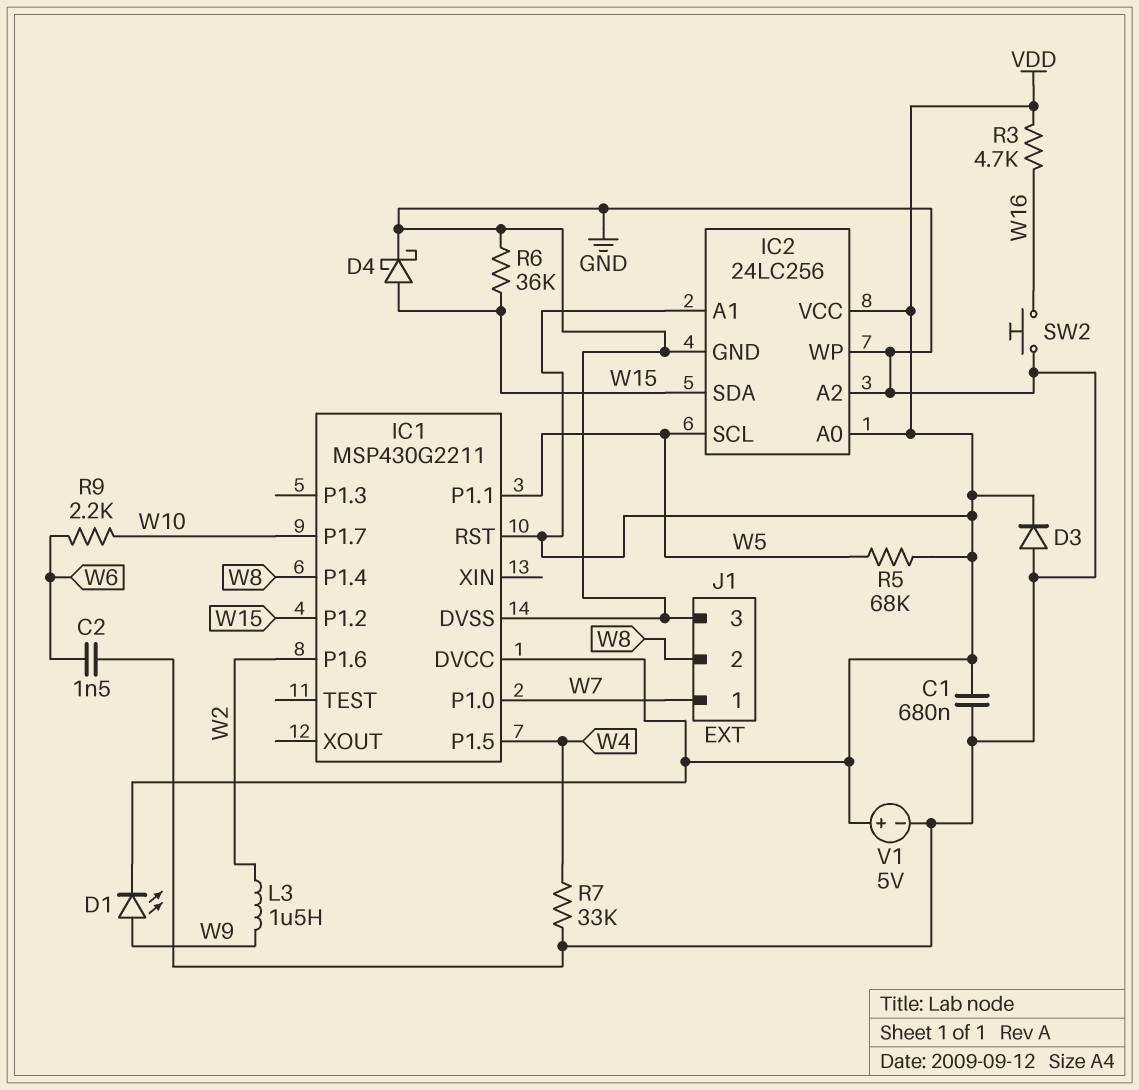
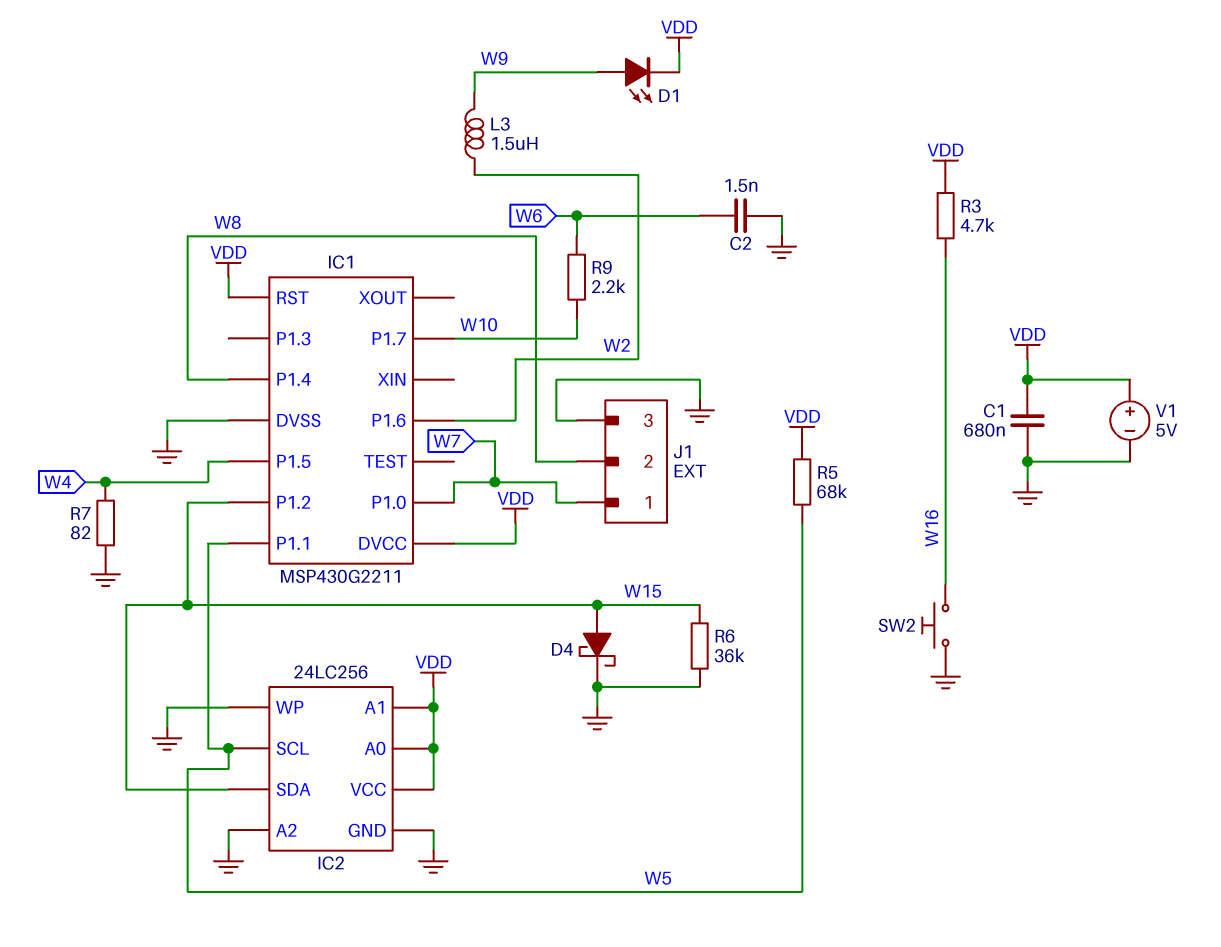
D3: diode (A GND, K VDD) -> none
R7: 33k (GND, W4) -> 82 (GND, W4)

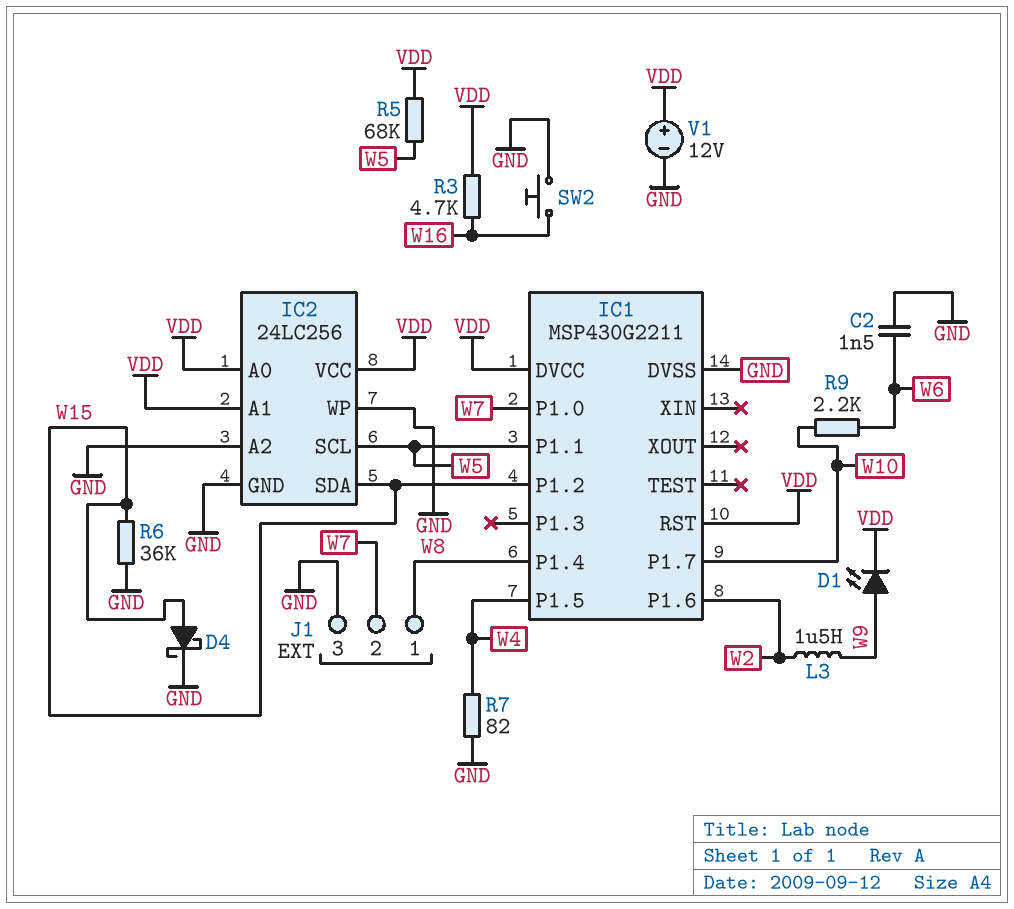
C1: 680nF (GND, VDD) -> none
J1 pin 1: W7 -> W8
J1 pin 2: W8 -> W7
V1: 5V (plus VDD, minus GND) -> 12V (plus VDD, minus GND)

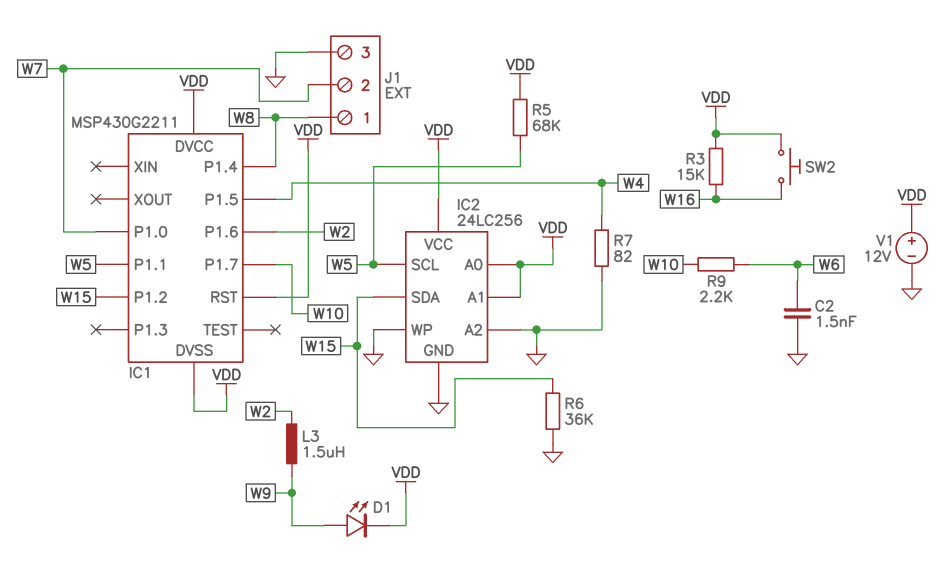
D4: schottky (A W15, K GND) -> none
IC1 pin DVSS: GND -> VDD
R3: 4.7k (VDD, W16) -> 15k (VDD, W16)
SW2: button (GND, W16) -> button (VDD, W16)

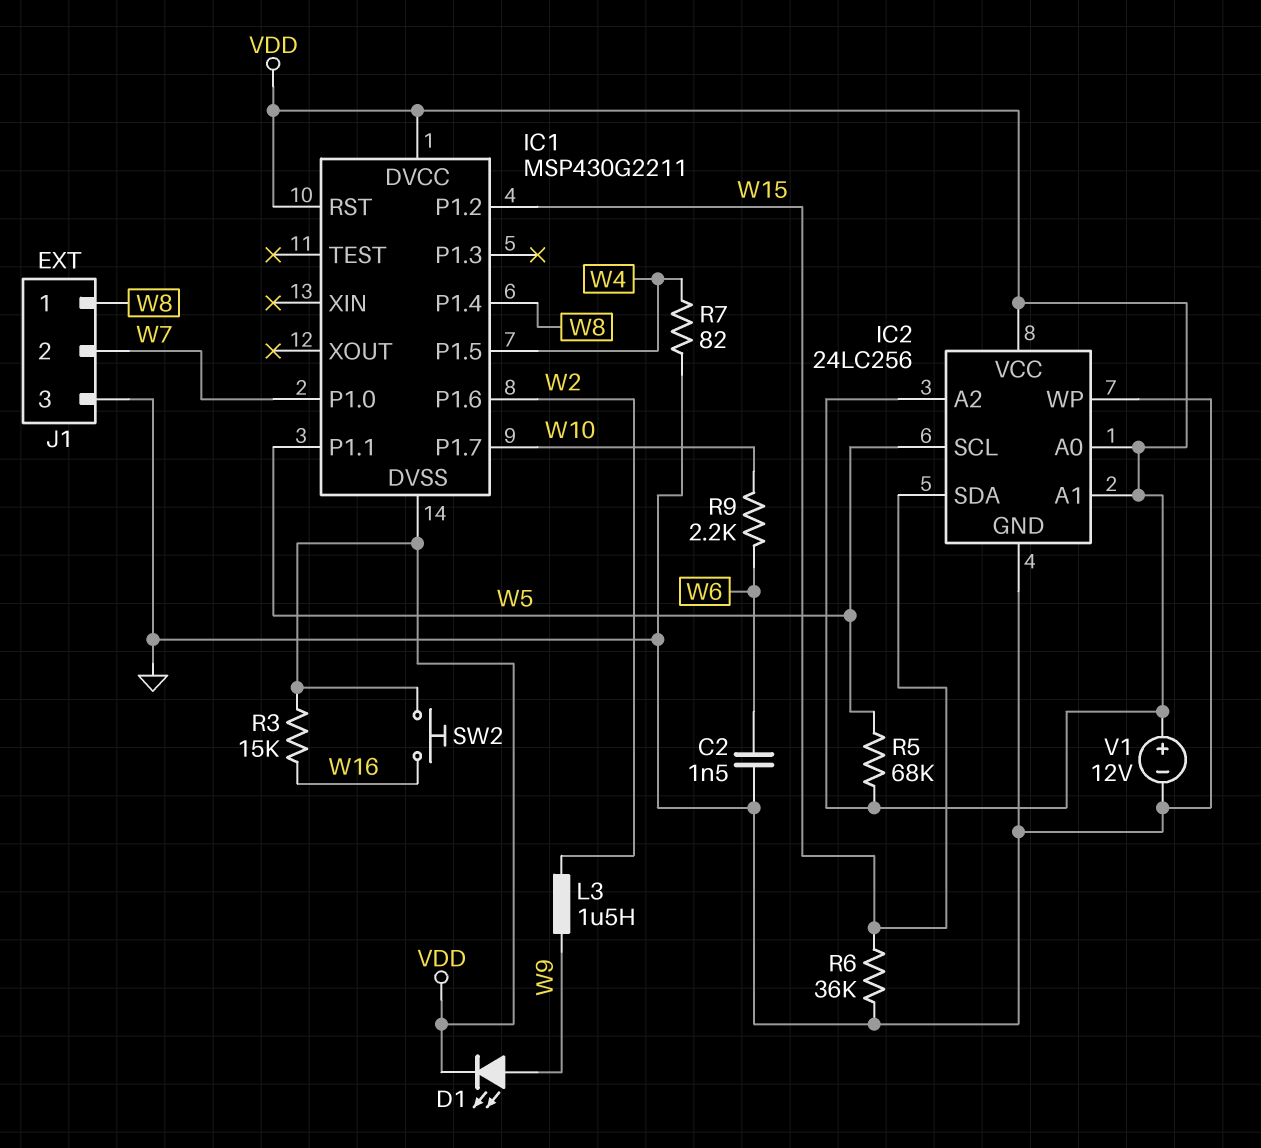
IC2 pin A2: GND -> VDD

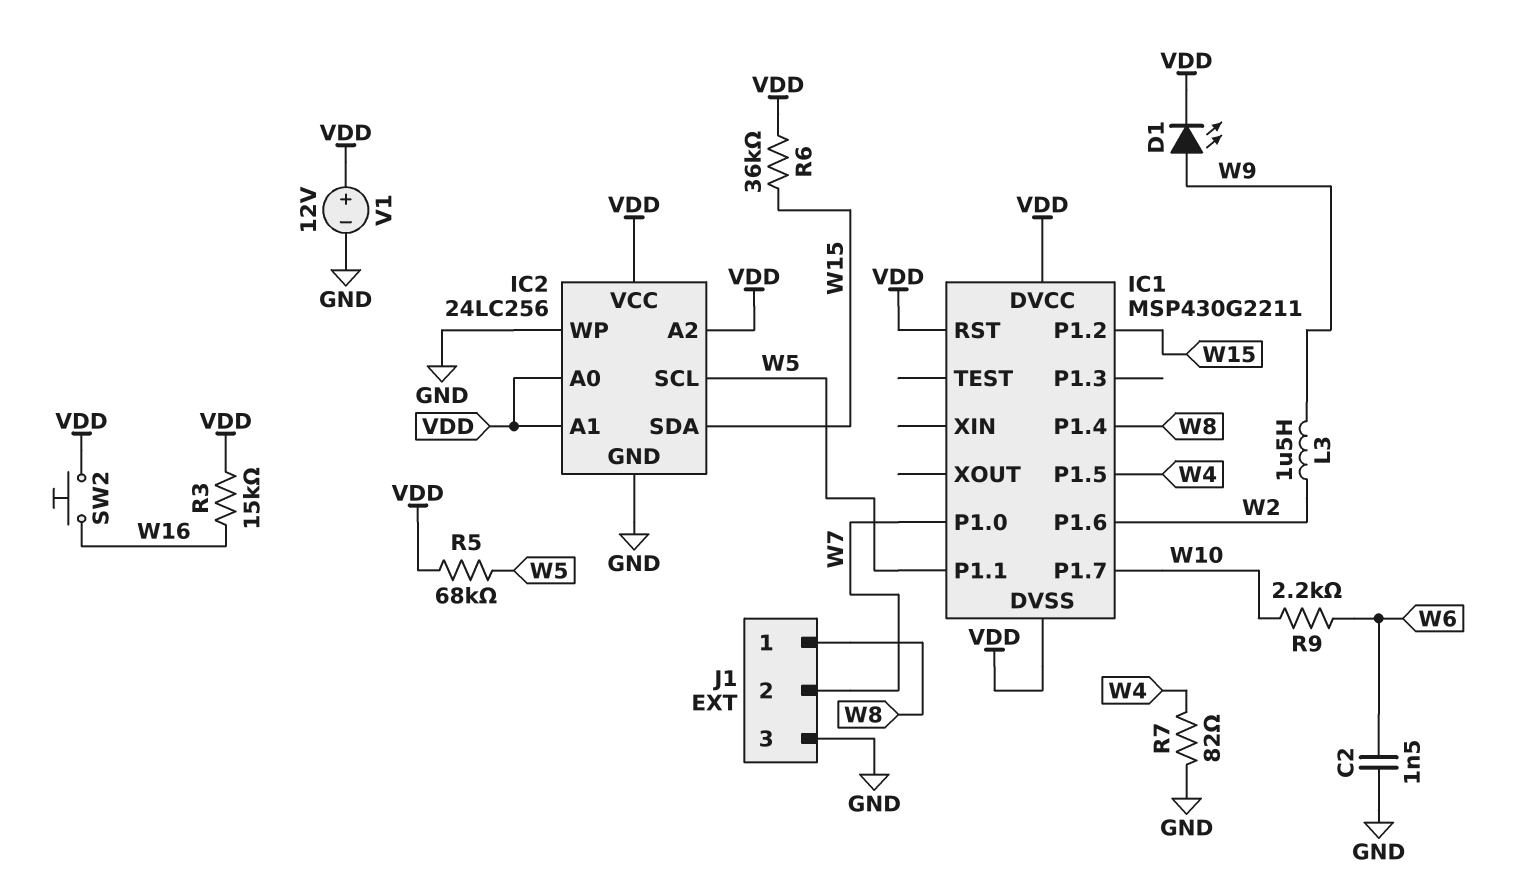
R6: 36k (GND, W15) -> 36k (VDD, W15)

